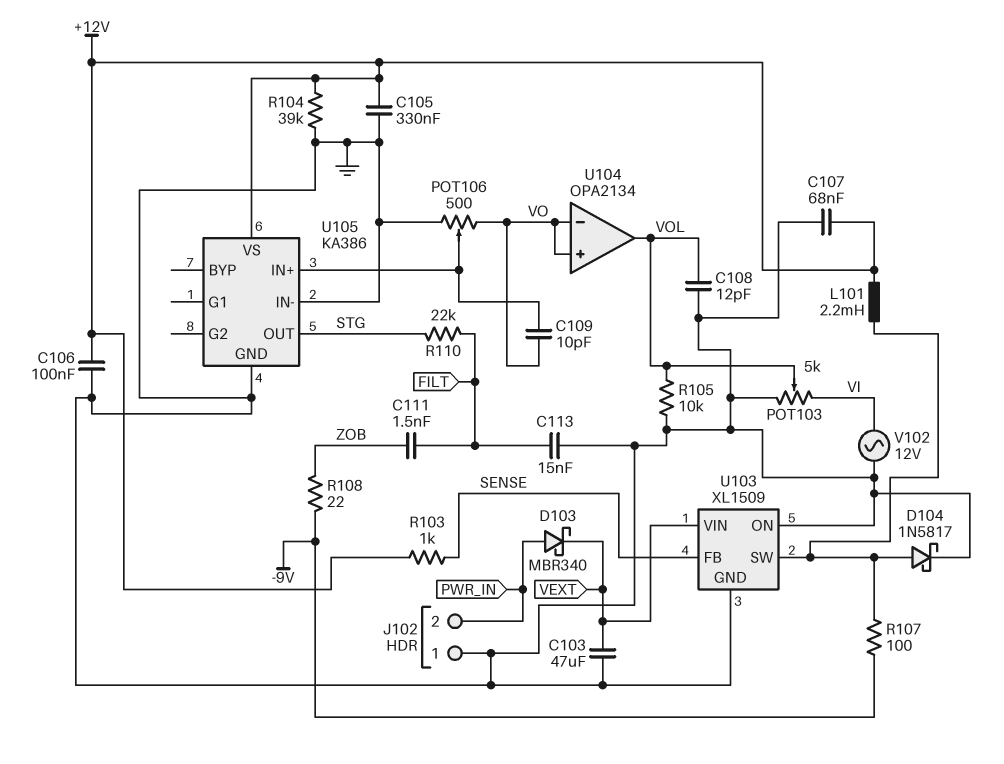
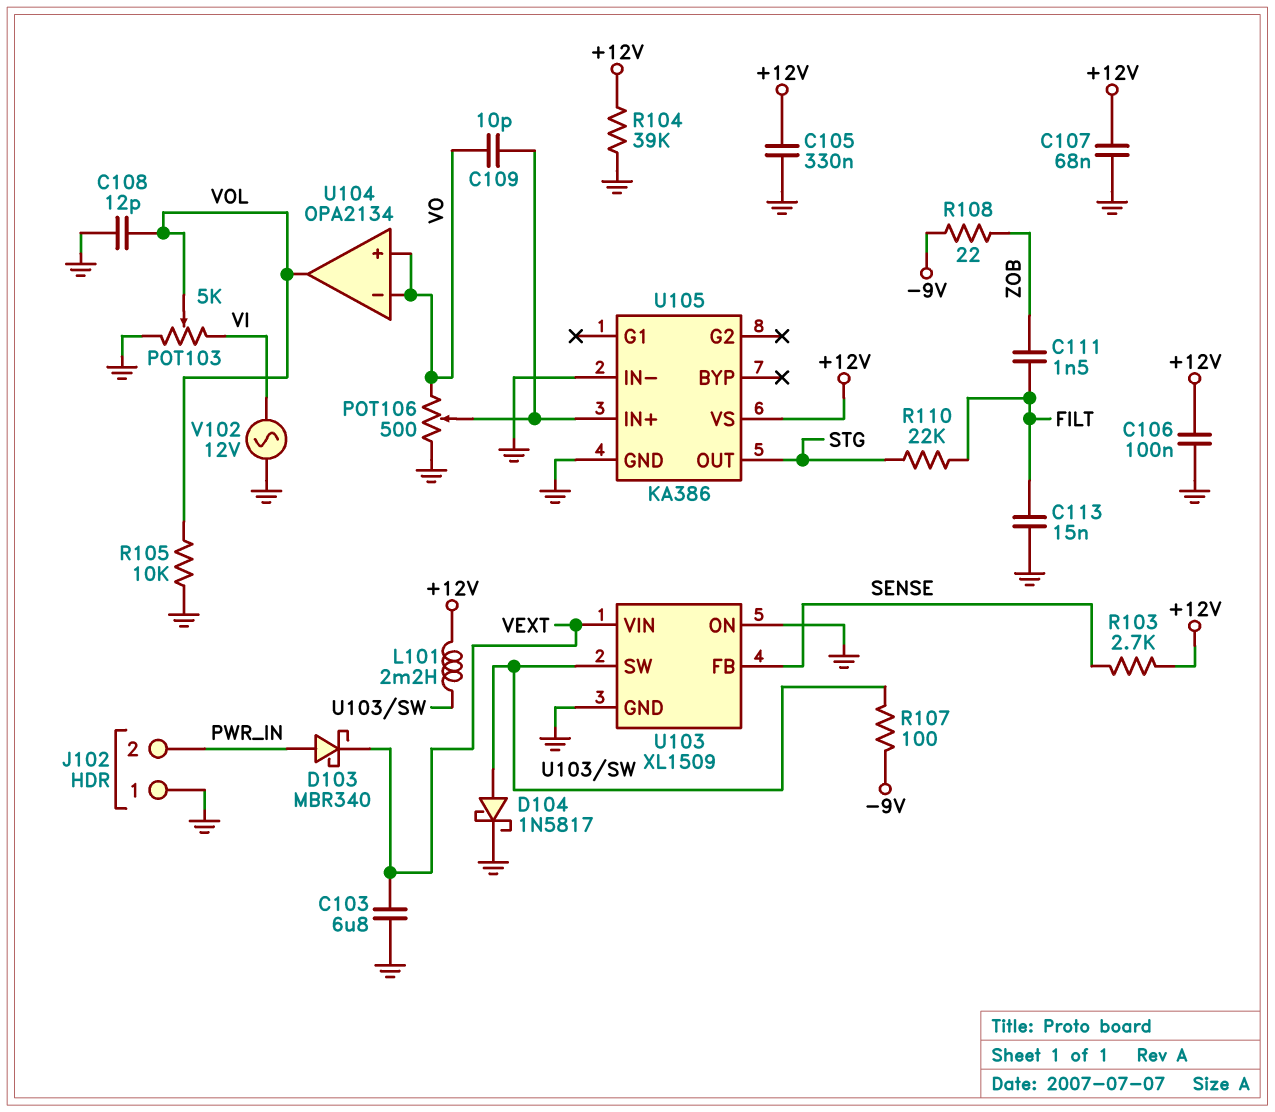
C103: 47uF (GND, VEXT) -> 6.8uF (GND, VEXT)
R103: 1k (+12V, SENSE) -> 2.7k (+12V, SENSE)

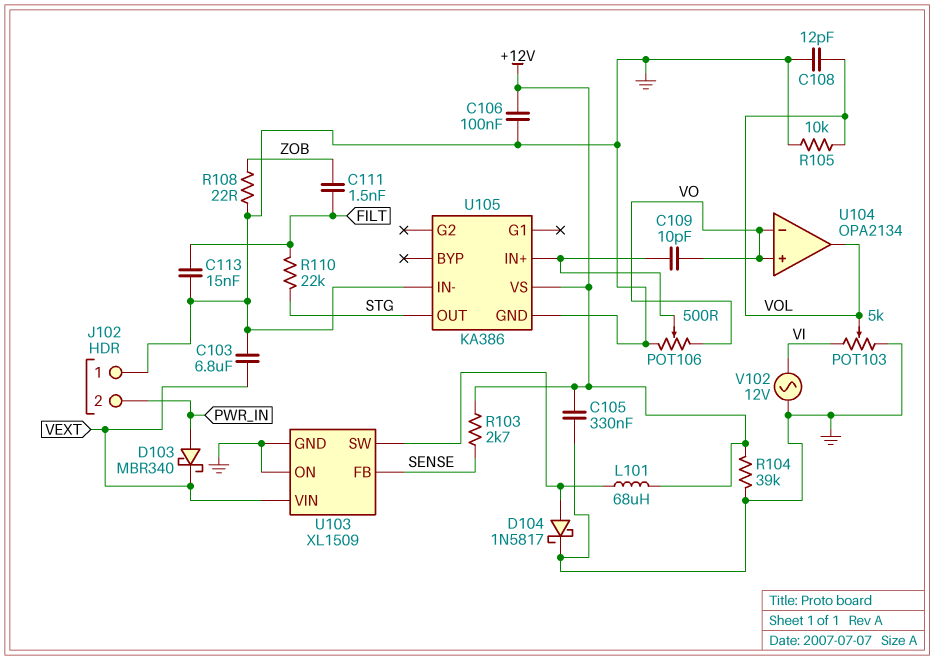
C107: 68nF (+12V, GND) -> none
L101: 2.2mH (+12V, U103/SW) -> 68uH (+12V, U103/SW)
R107: 100 (-9V, U103/SW) -> none
R108: 22 (-9V, ZOB) -> 22 (GND, ZOB)

